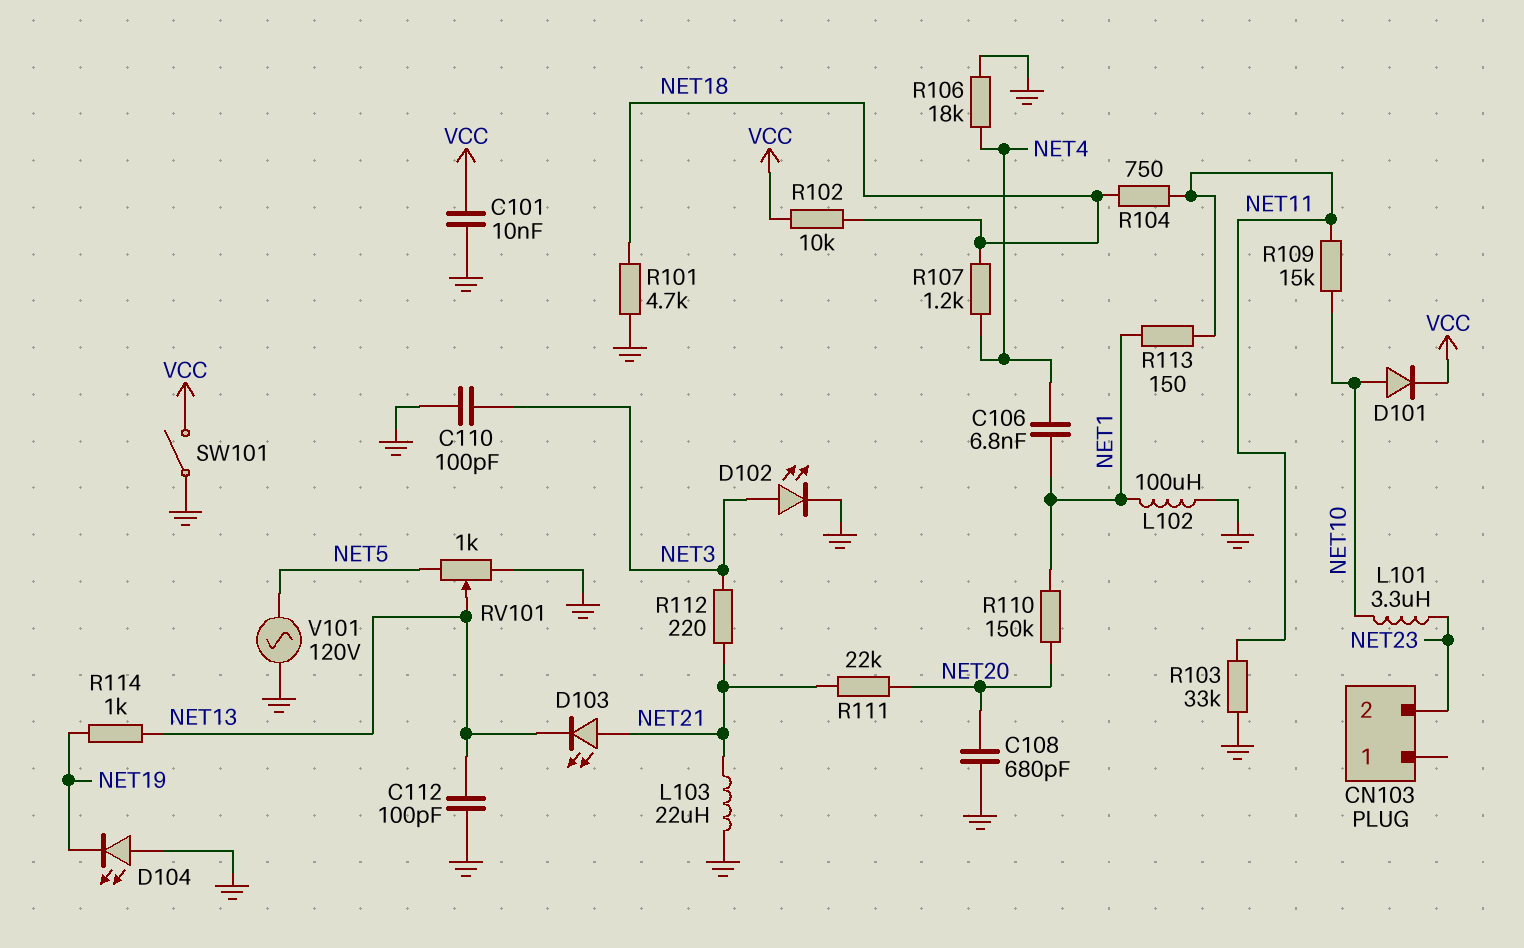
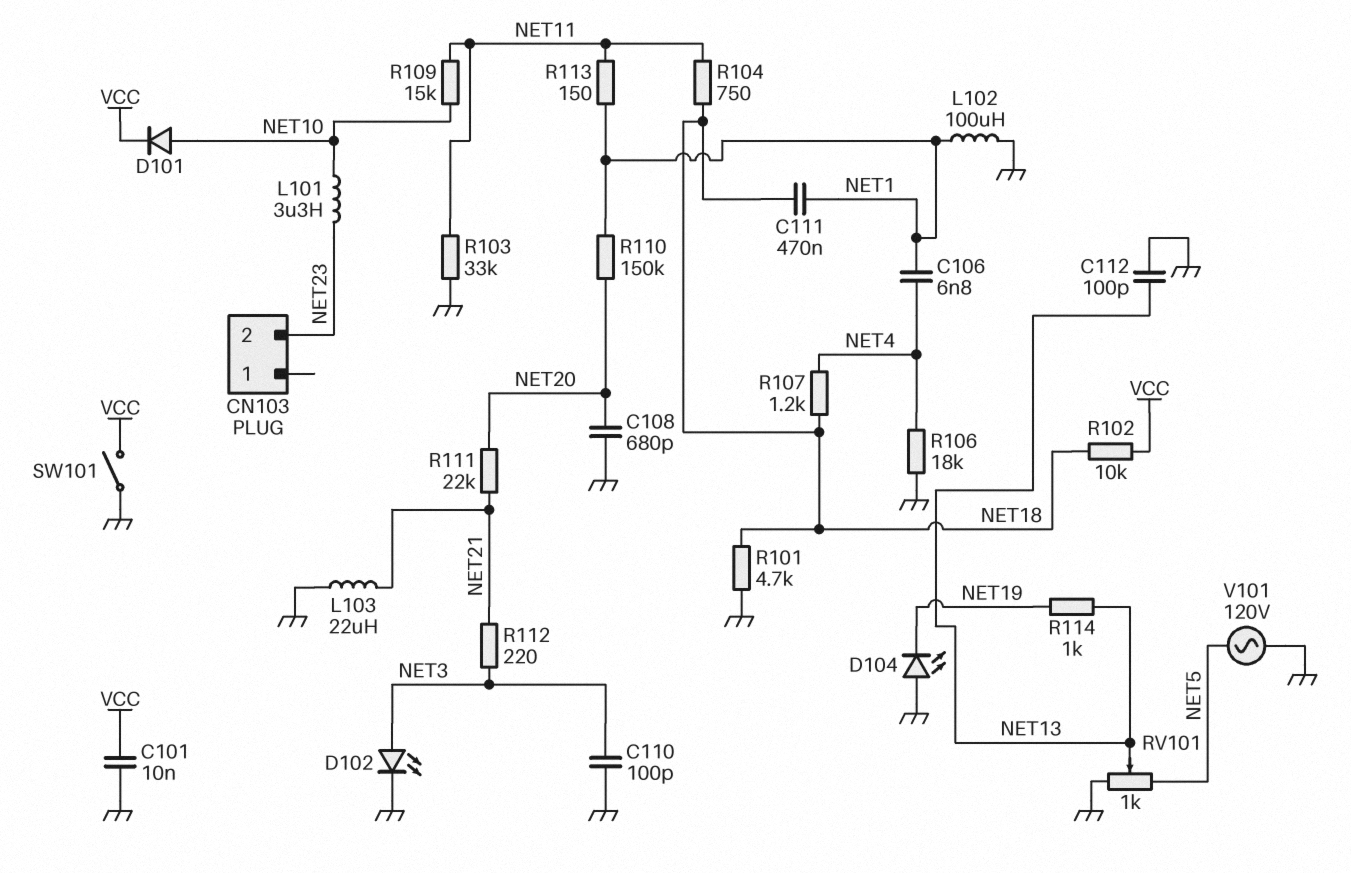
C111: none -> 470nF (NET1, NET18)
D103: LED (A NET21, K NET13) -> none

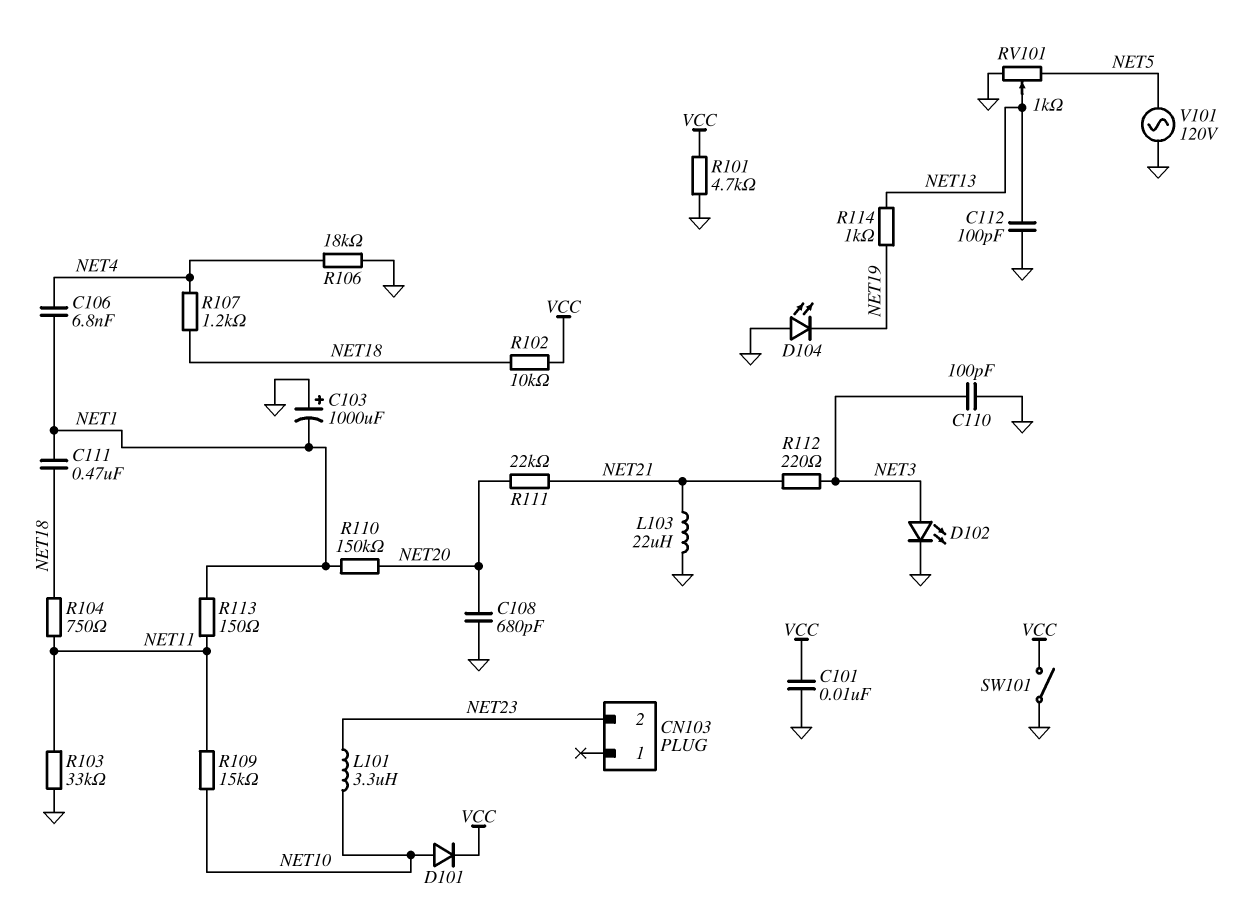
C103: none -> 1000uF (plus GND, minus NET1)
L102: 100uH (GND, NET1) -> none
R101: 4.7k (GND, NET18) -> 4.7k (GND, VCC)

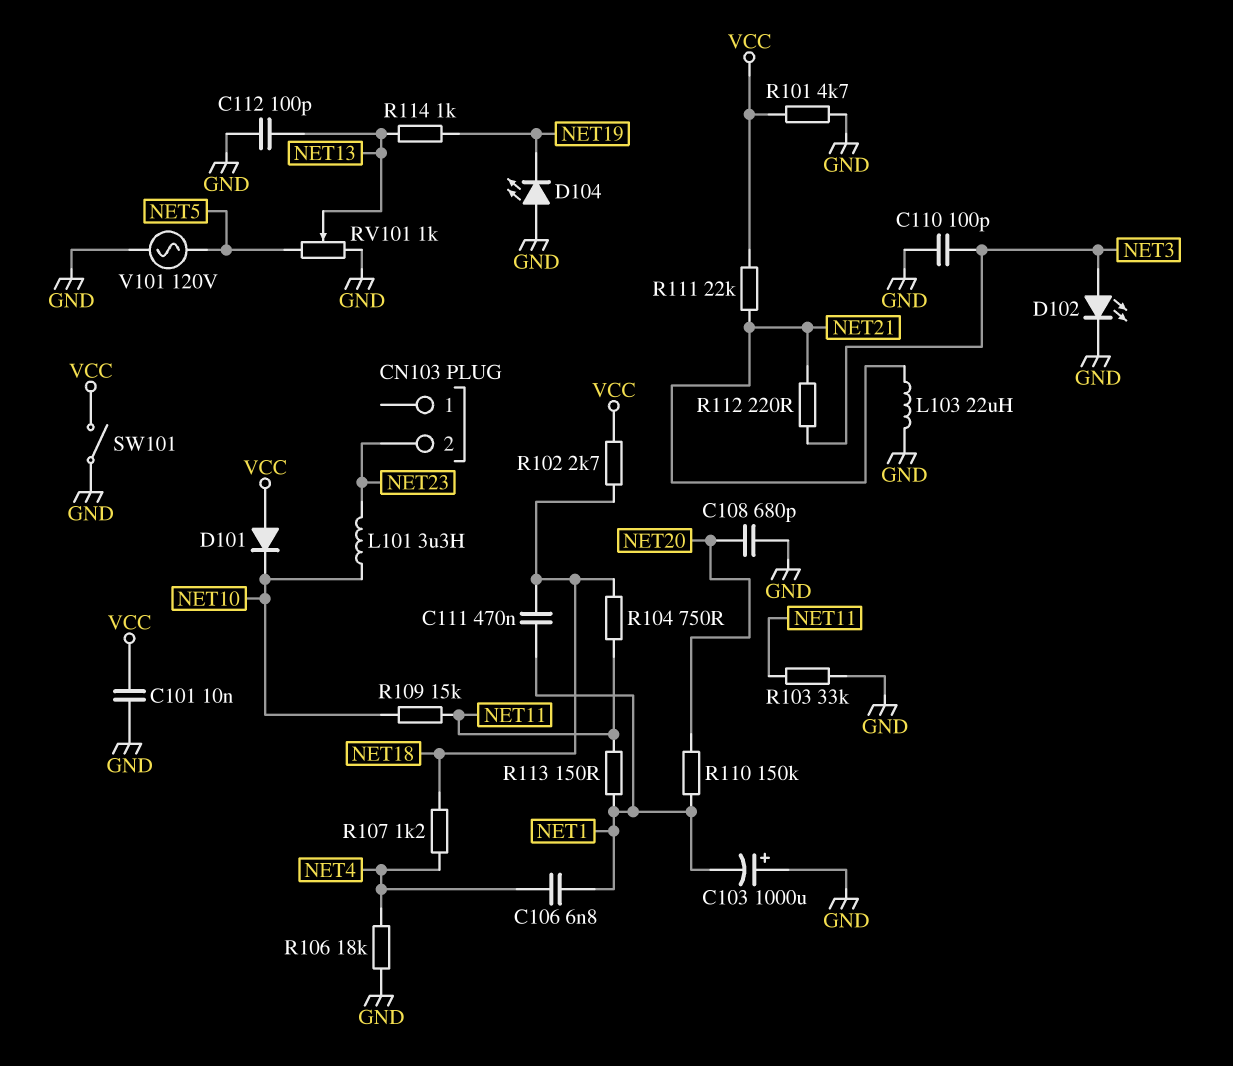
D101: diode (A NET10, K VCC) -> diode (A VCC, K NET10)
R102: 10k (NET18, VCC) -> 2.7k (NET18, VCC)
R111: 22k (NET20, NET21) -> 22k (NET21, VCC)

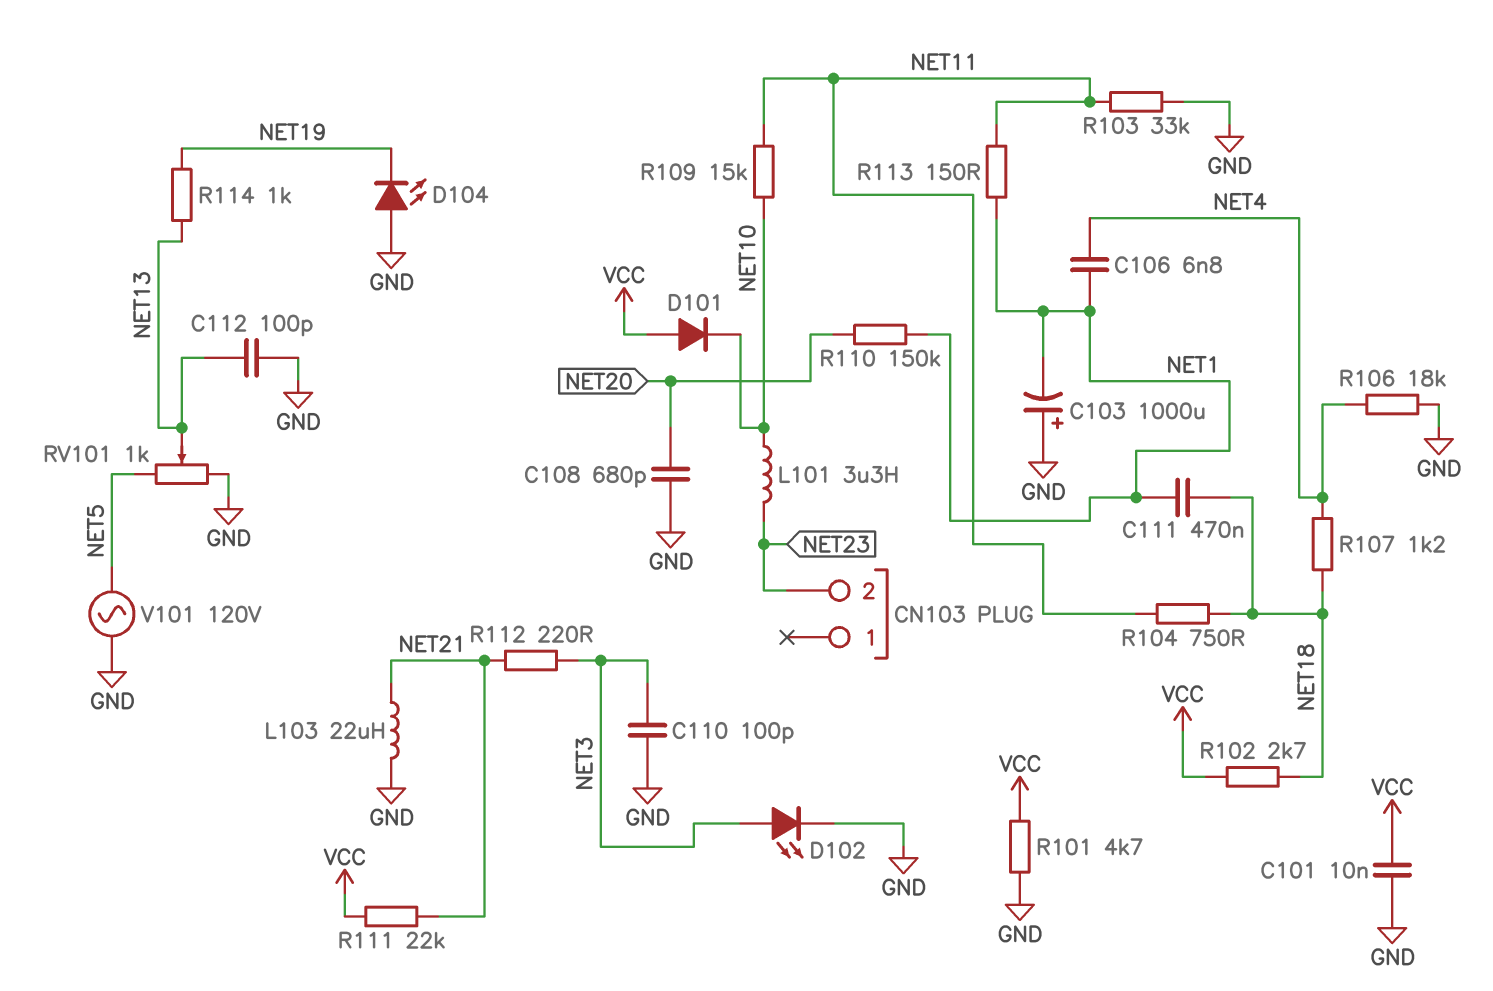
SW101: switch (GND, VCC) -> none

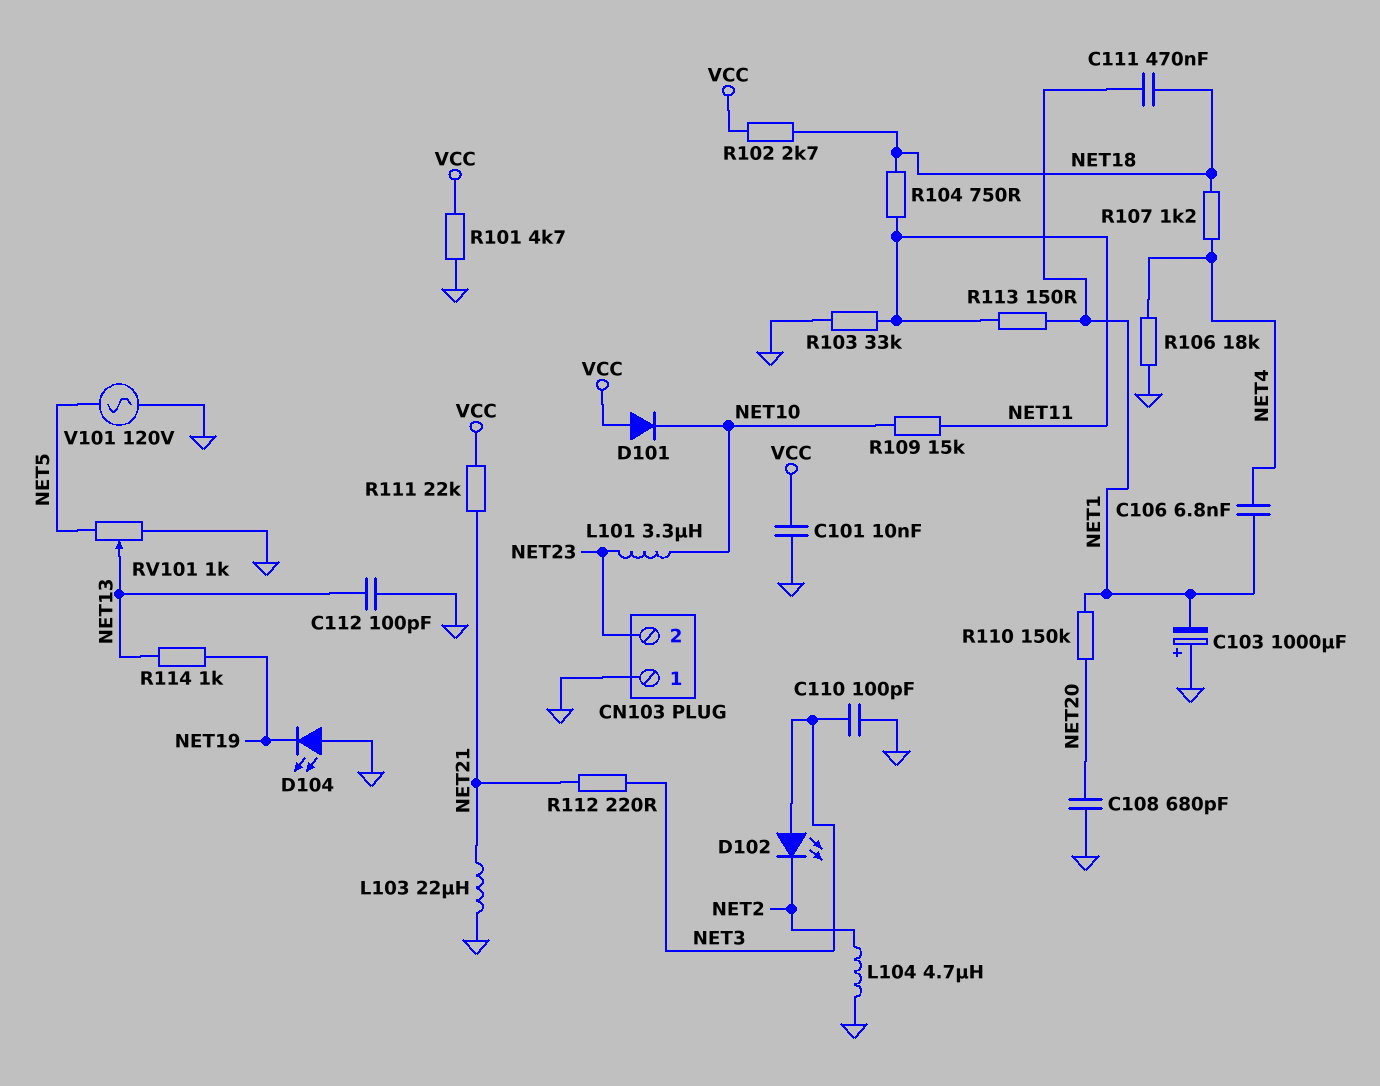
CN103 pin 1: none -> GND
D102: LED (A NET3, K GND) -> LED (A NET3, K NET2)
L104: none -> 4.7uH (GND, NET2)

